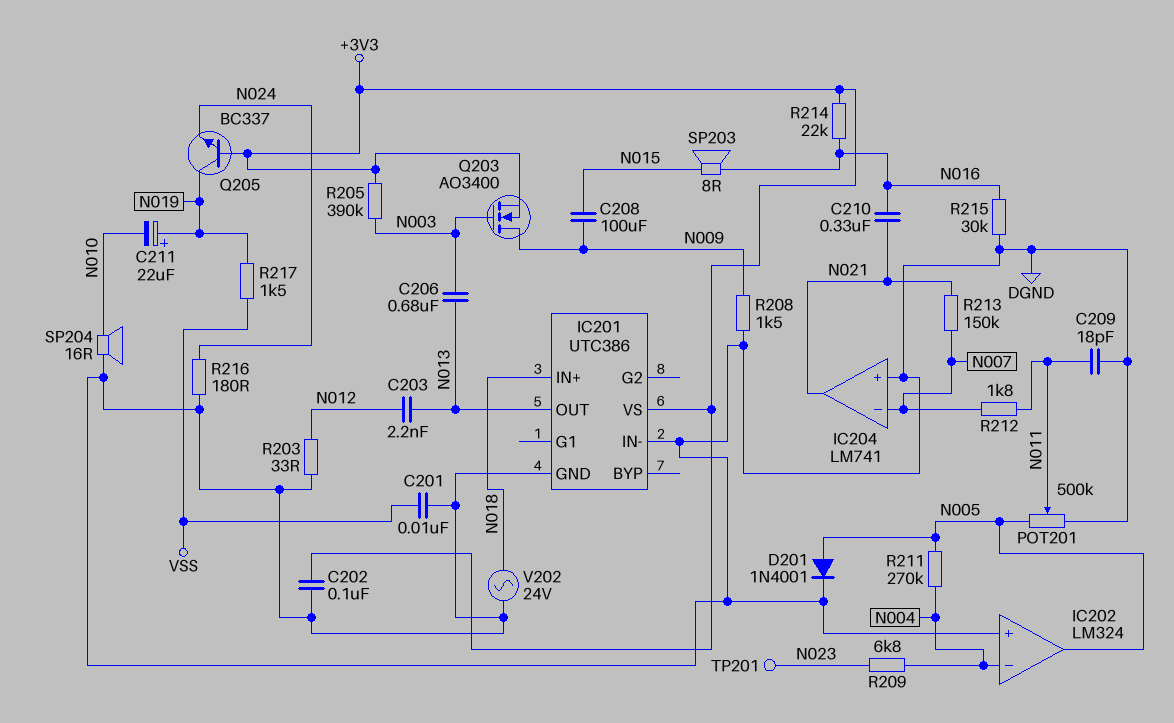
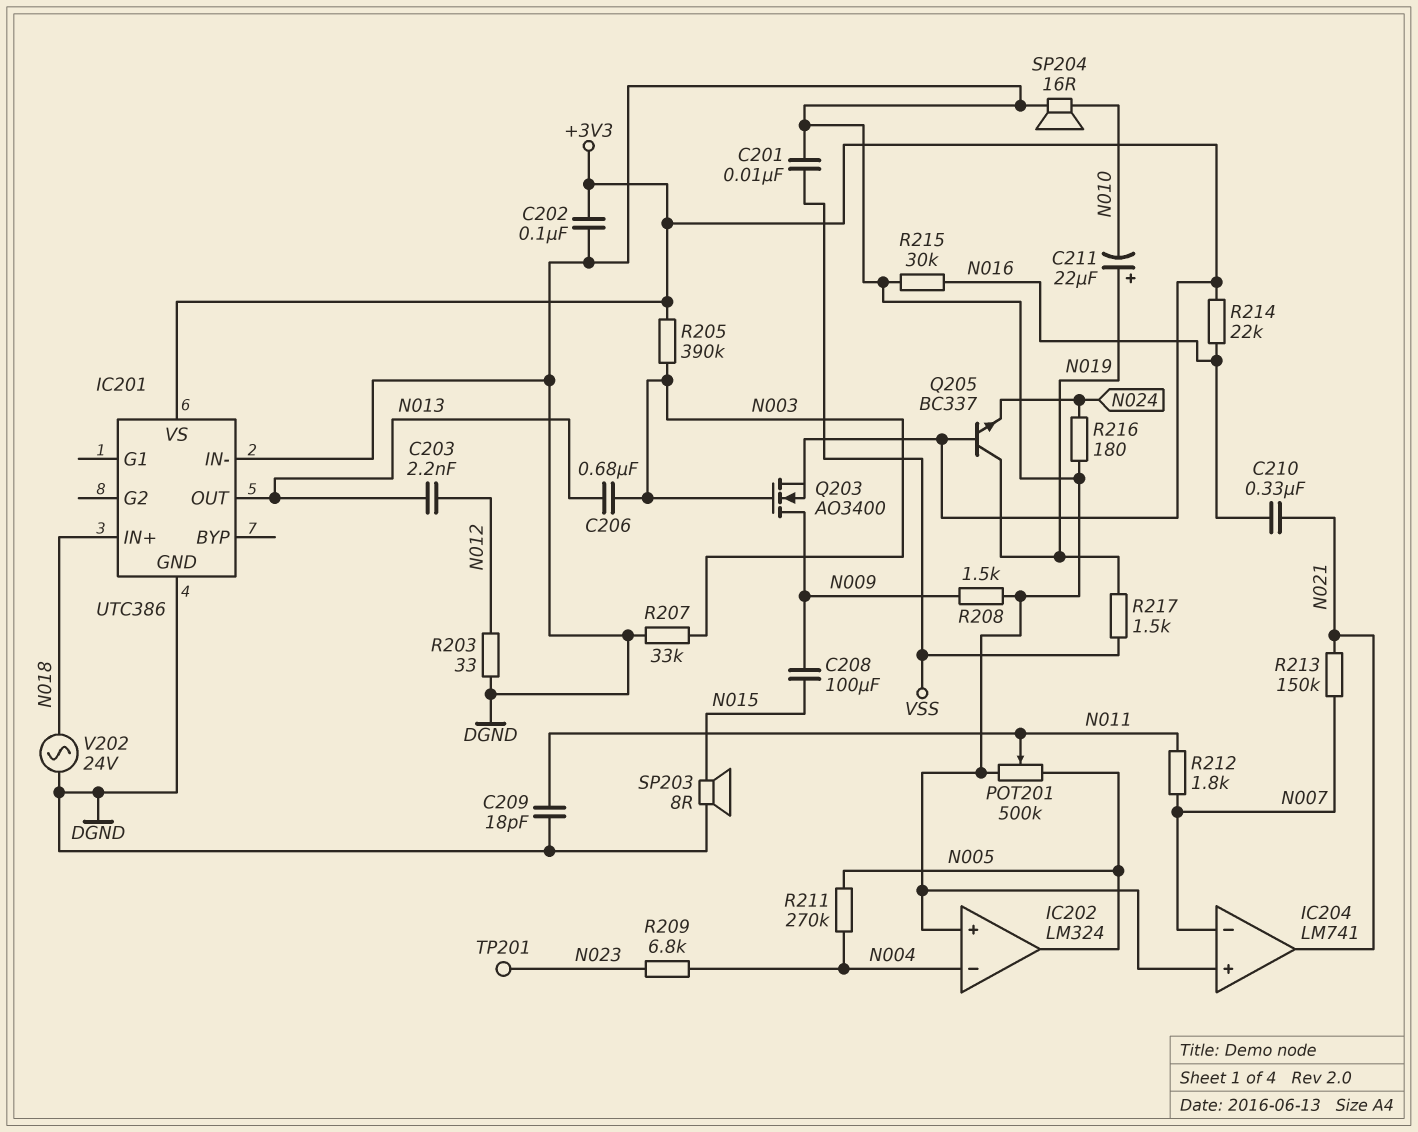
D201: diode 1N4001 (A N005, K DGND) -> none
R207: none -> 33k (DGND, N003)
SP203: speaker 8R (N015, N016) -> speaker 8R (DGND, N015)

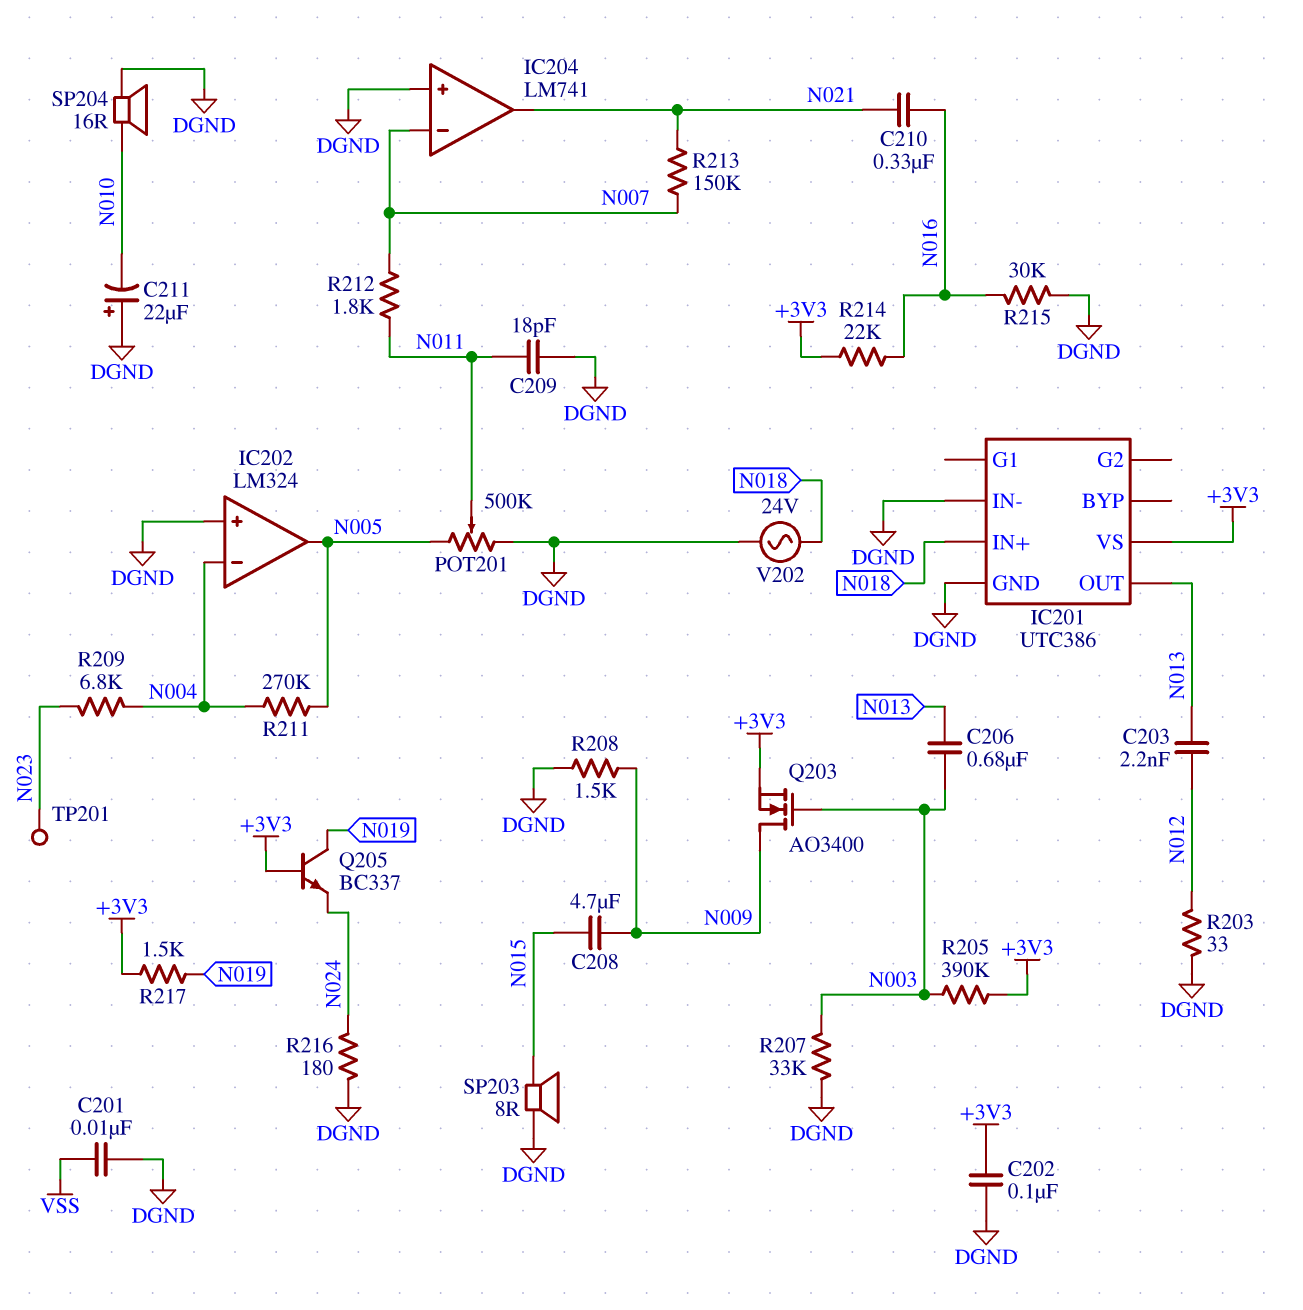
C208: 100uF (N009, N015) -> 4.7uF (N009, N015)
C211: 22uF (plus N019, minus N010) -> 22uF (plus DGND, minus N010)
R217: 1.5k (N019, VSS) -> 1.5k (+3V3, N019)

